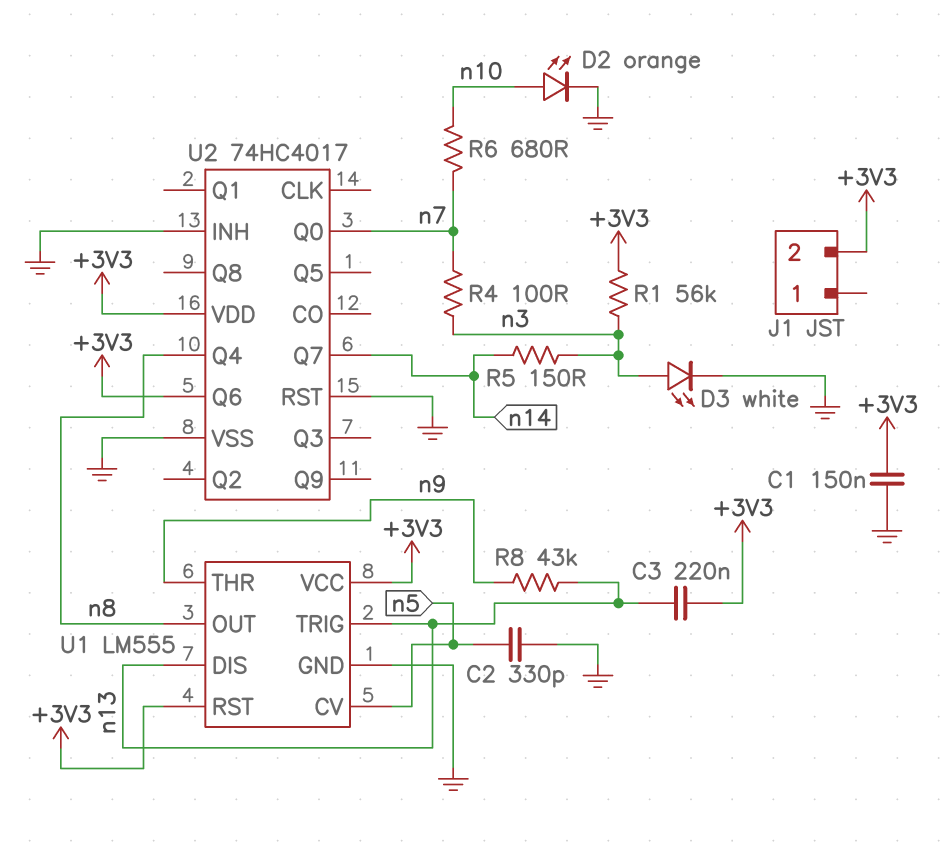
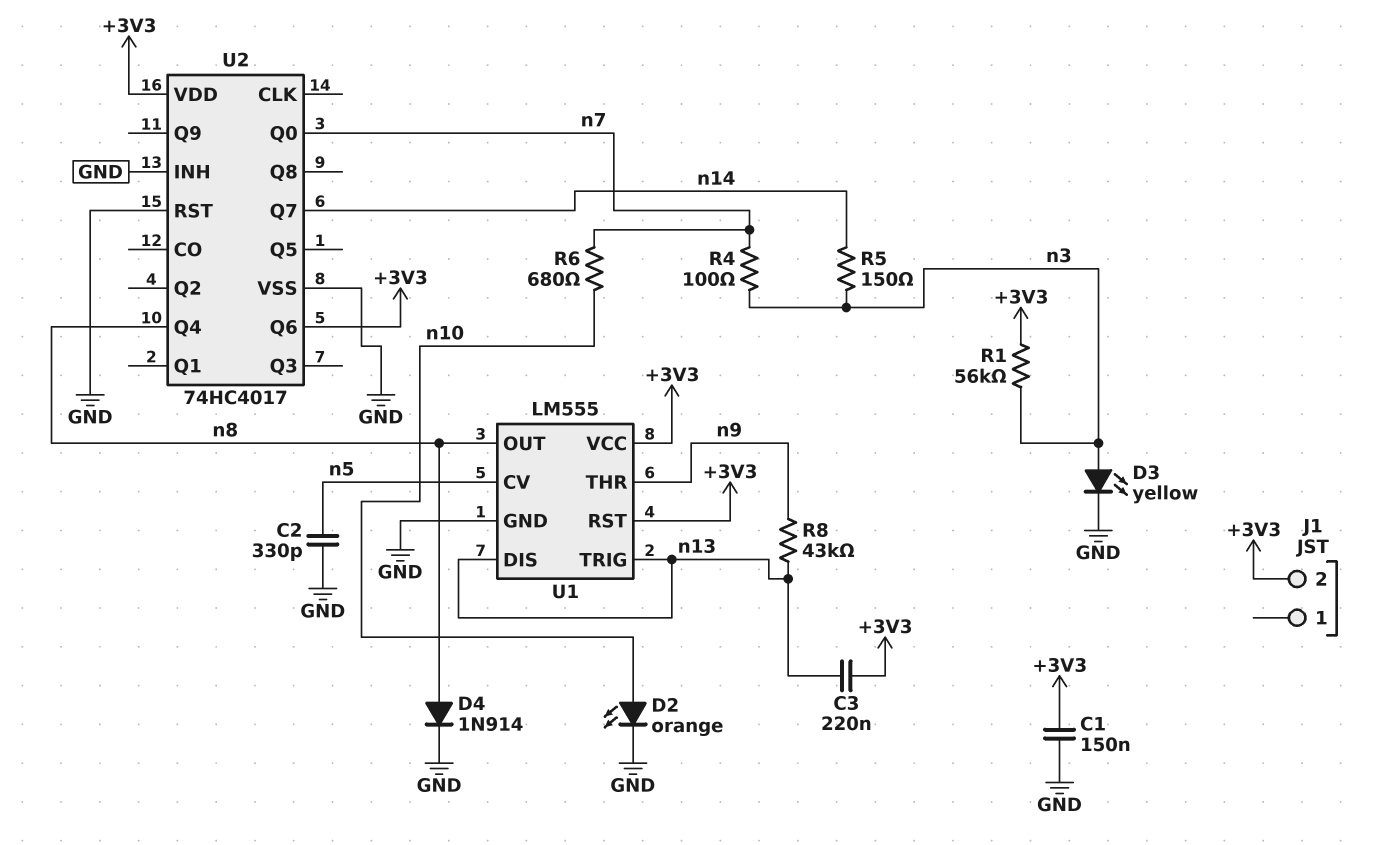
D3: LED white (A n3, K GND) -> LED yellow (A n3, K GND)
D4: none -> diode 1N914 (A n8, K GND)

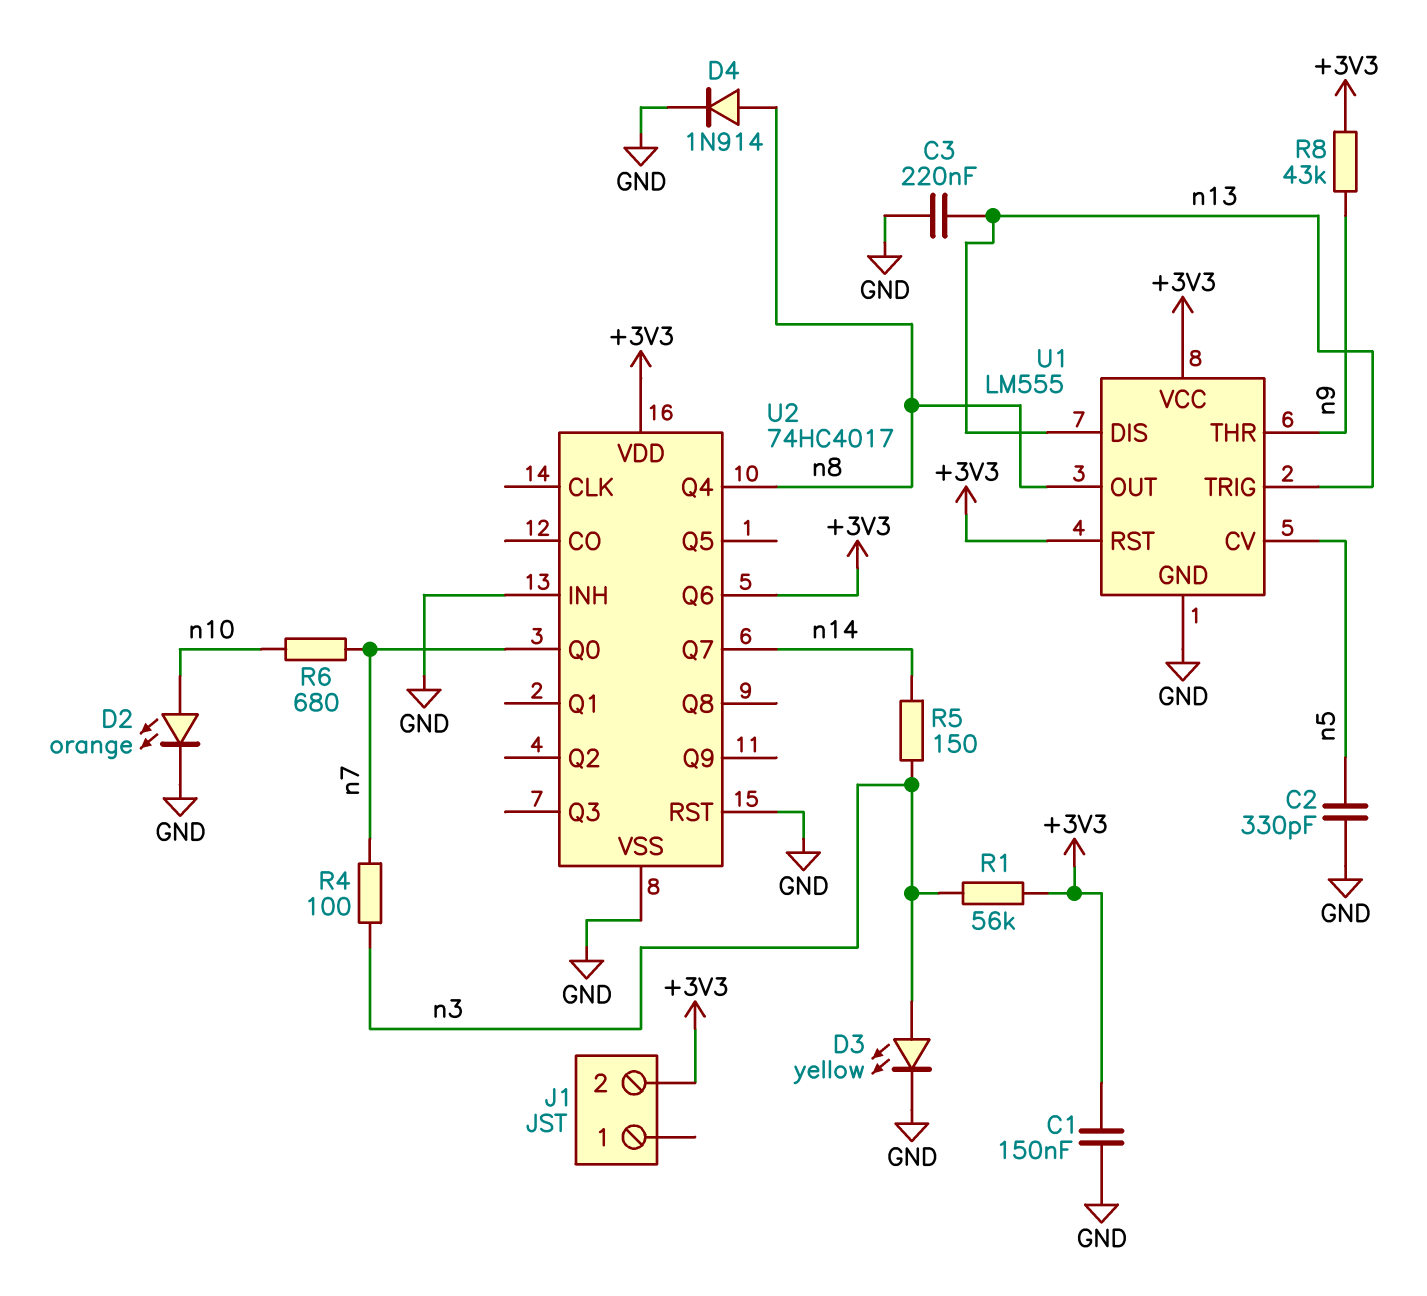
C3: 220nF (+3V3, n13) -> 220nF (GND, n13)
R8: 43k (n9, n13) -> 43k (+3V3, n9)

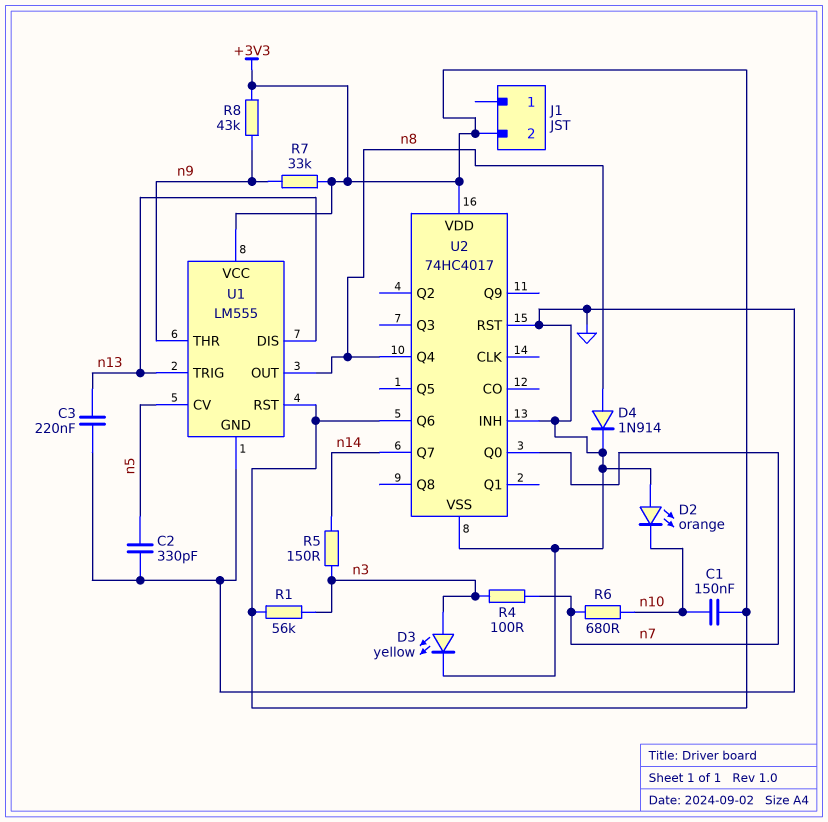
C1: 150nF (+3V3, GND) -> 150nF (+3V3, n10)
D2: LED orange (A n10, K GND) -> LED orange (A GND, K n10)
R7: none -> 33k (+3V3, n9)

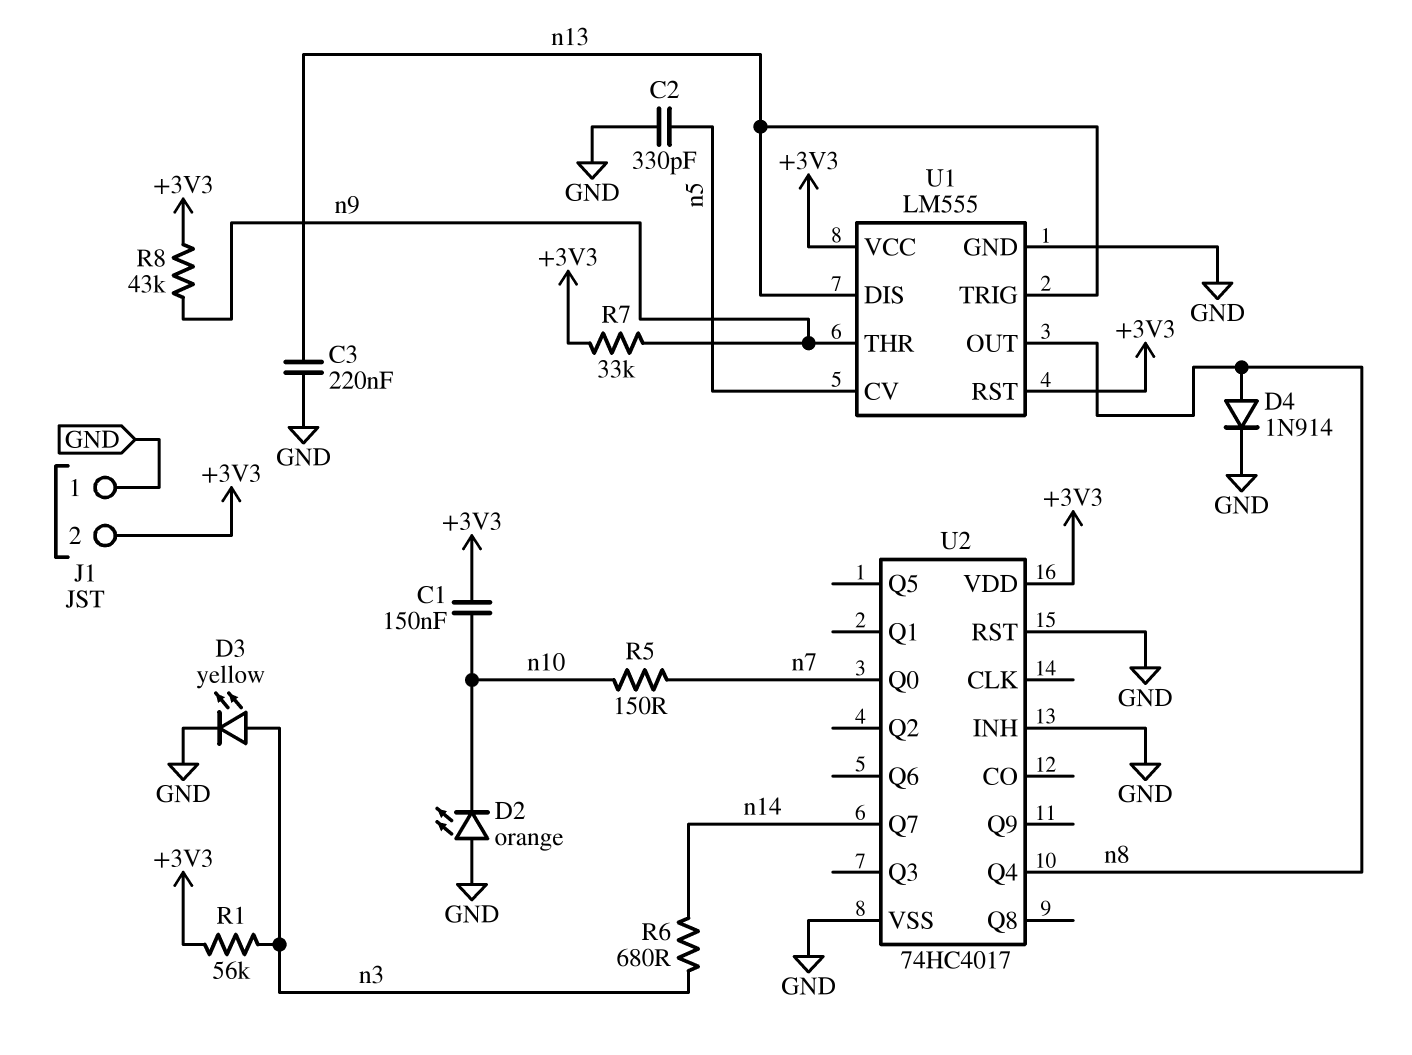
J1 pin 1: none -> GND
R4: 100 (n3, n7) -> none
R5: 150 (n3, n14) -> 150 (n7, n10)
R6: 680 (n7, n10) -> 680 (n3, n14)
U2 pin Q6: +3V3 -> none

